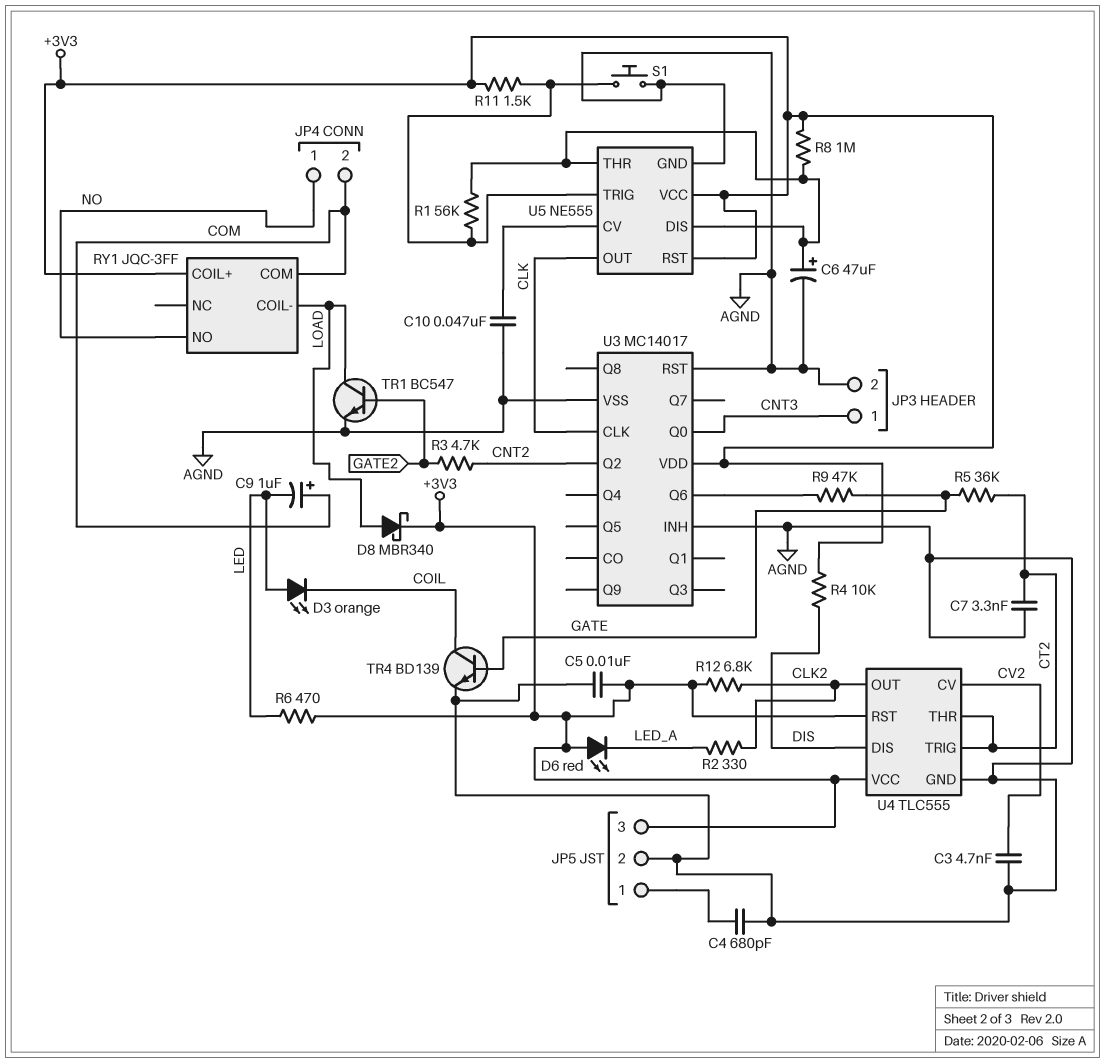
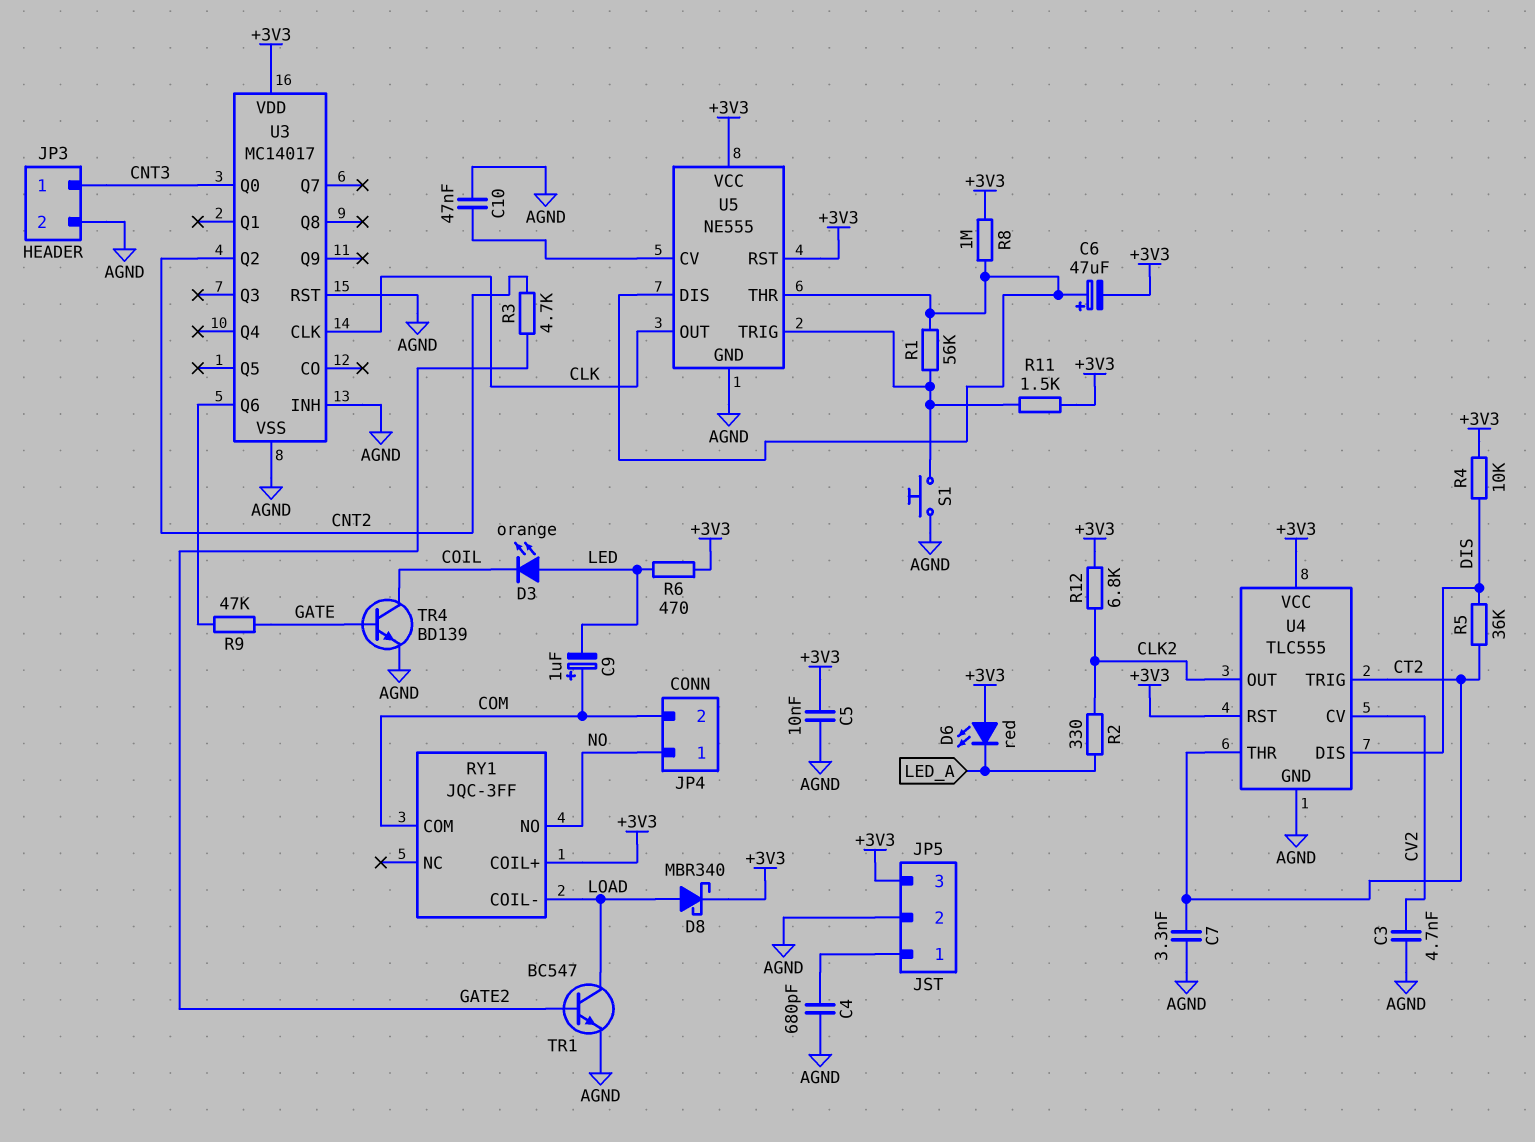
C6: 47uF (plus U5/DIS, minus AGND) -> 47uF (plus U5/DIS, minus +3V3)
R5: 36k (CT2, GATE) -> 36k (CT2, DIS)

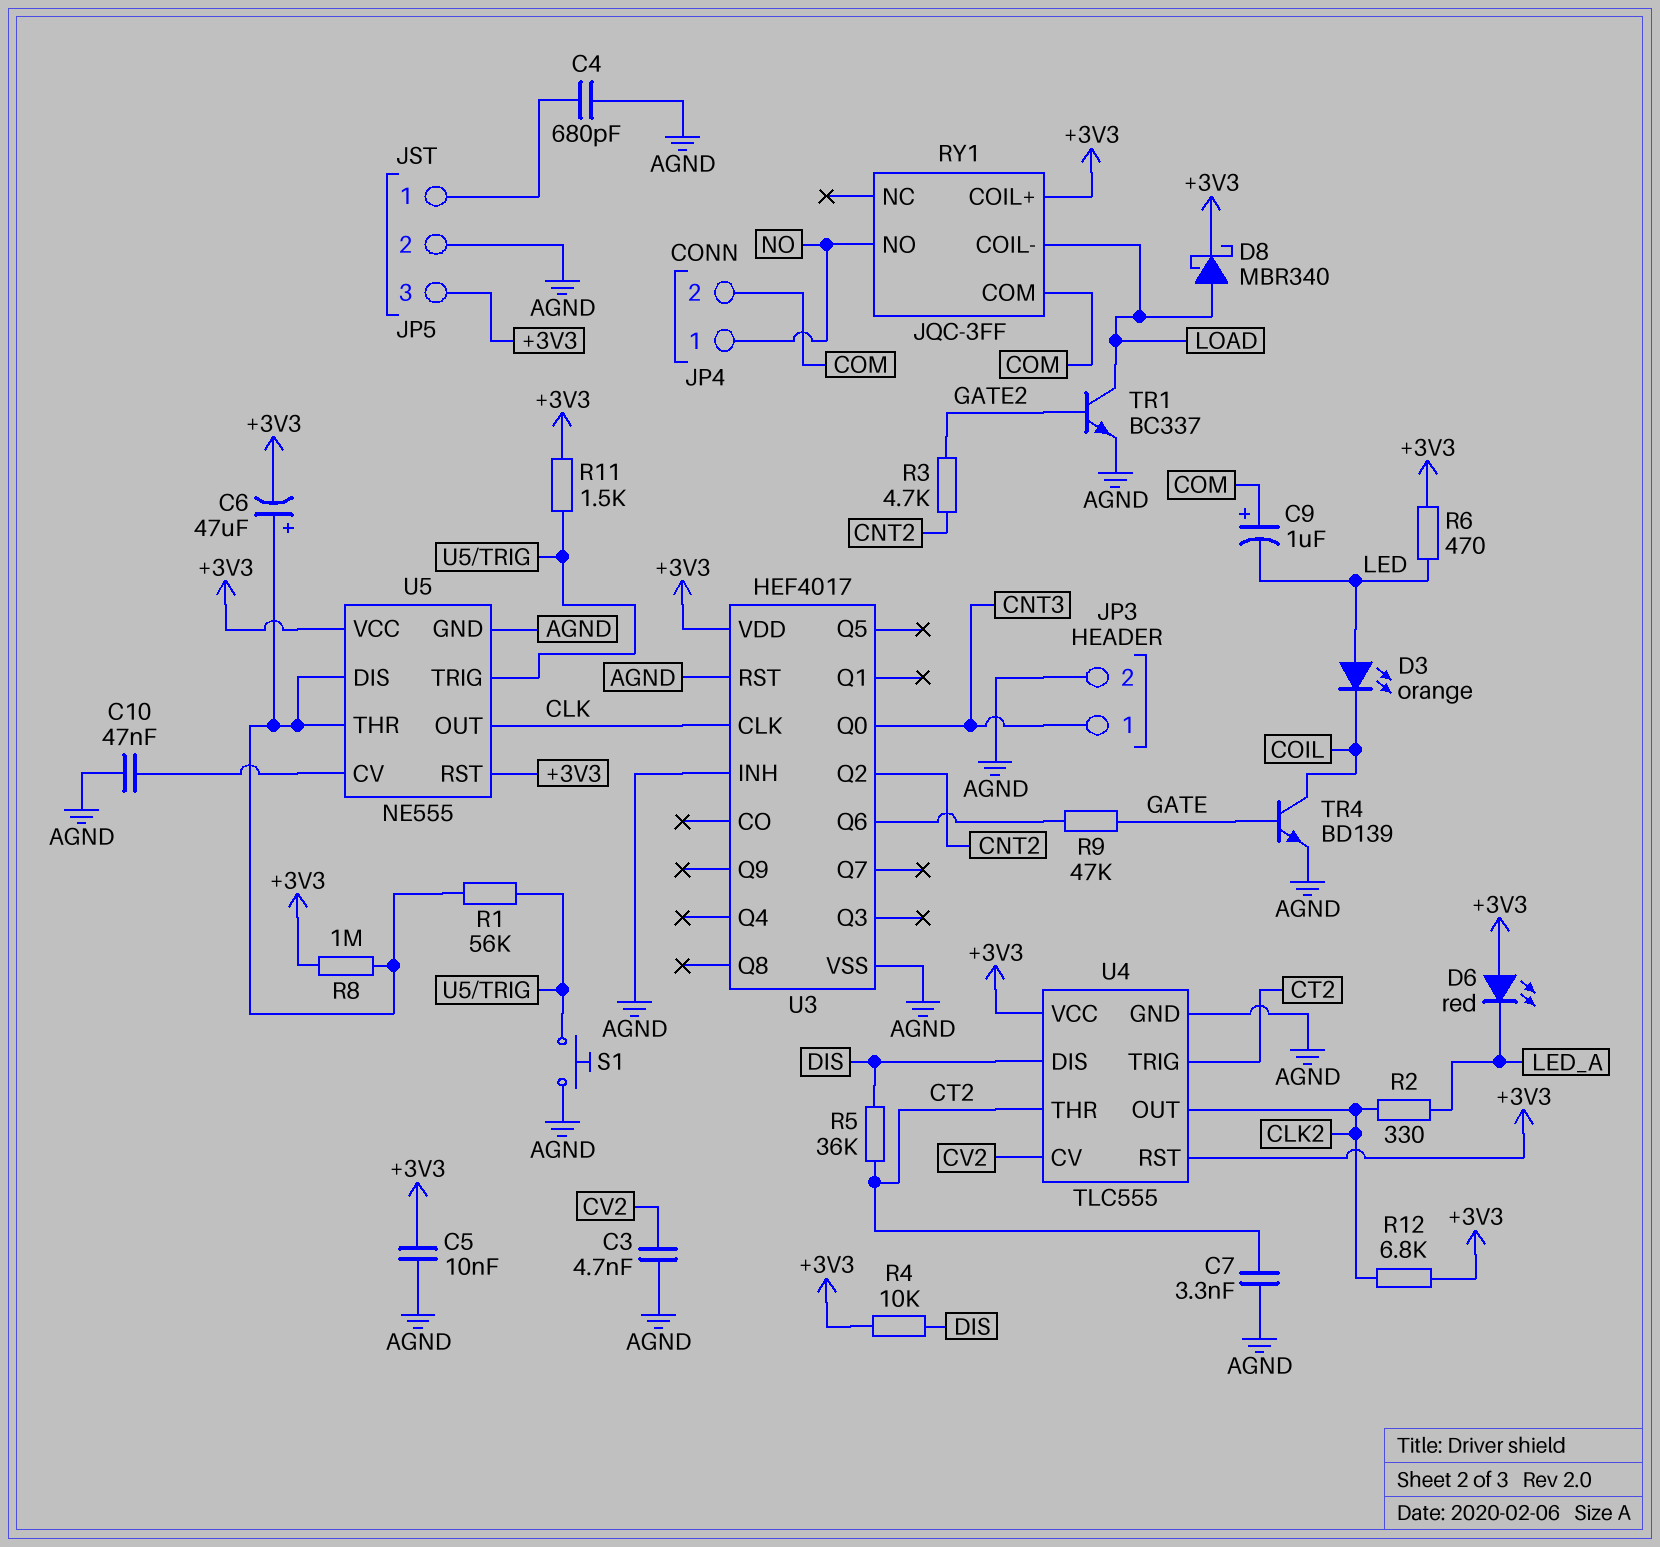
TR1: NPN BC547 (B GATE2, C LOAD, E AGND) -> NPN BC337 (B GATE2, C LOAD, E AGND)
U3: MC14017 -> HEF4017

